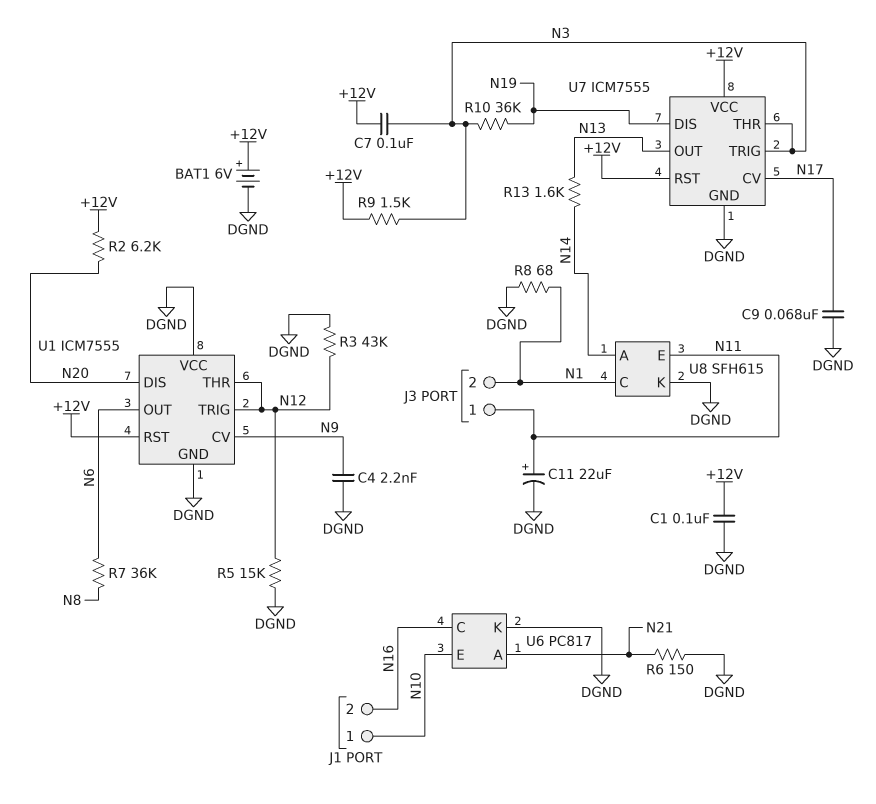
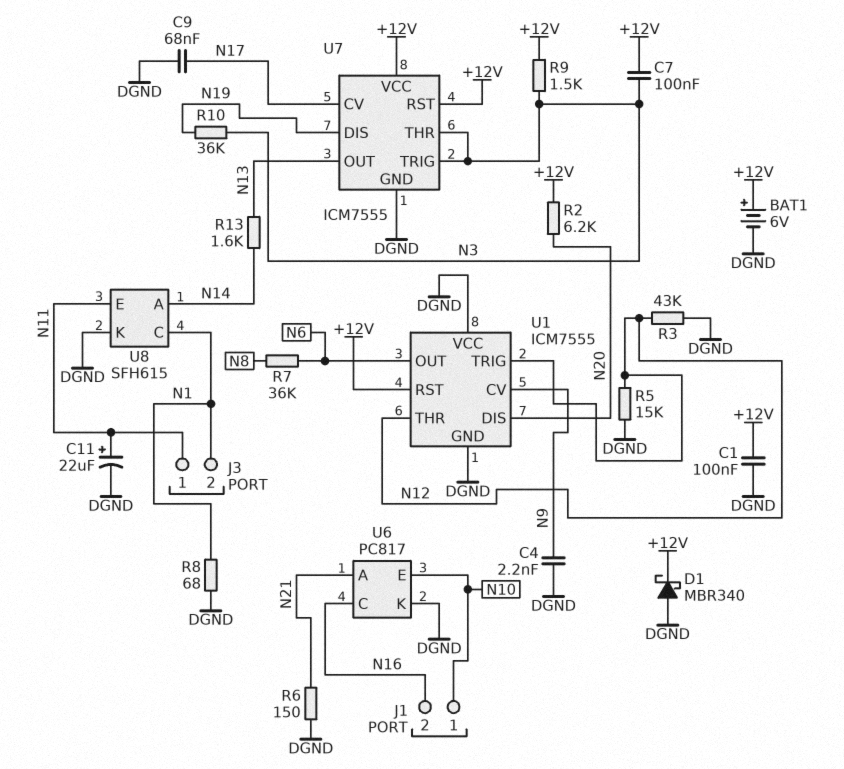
D1: none -> schottky MBR340 (A DGND, K +12V)

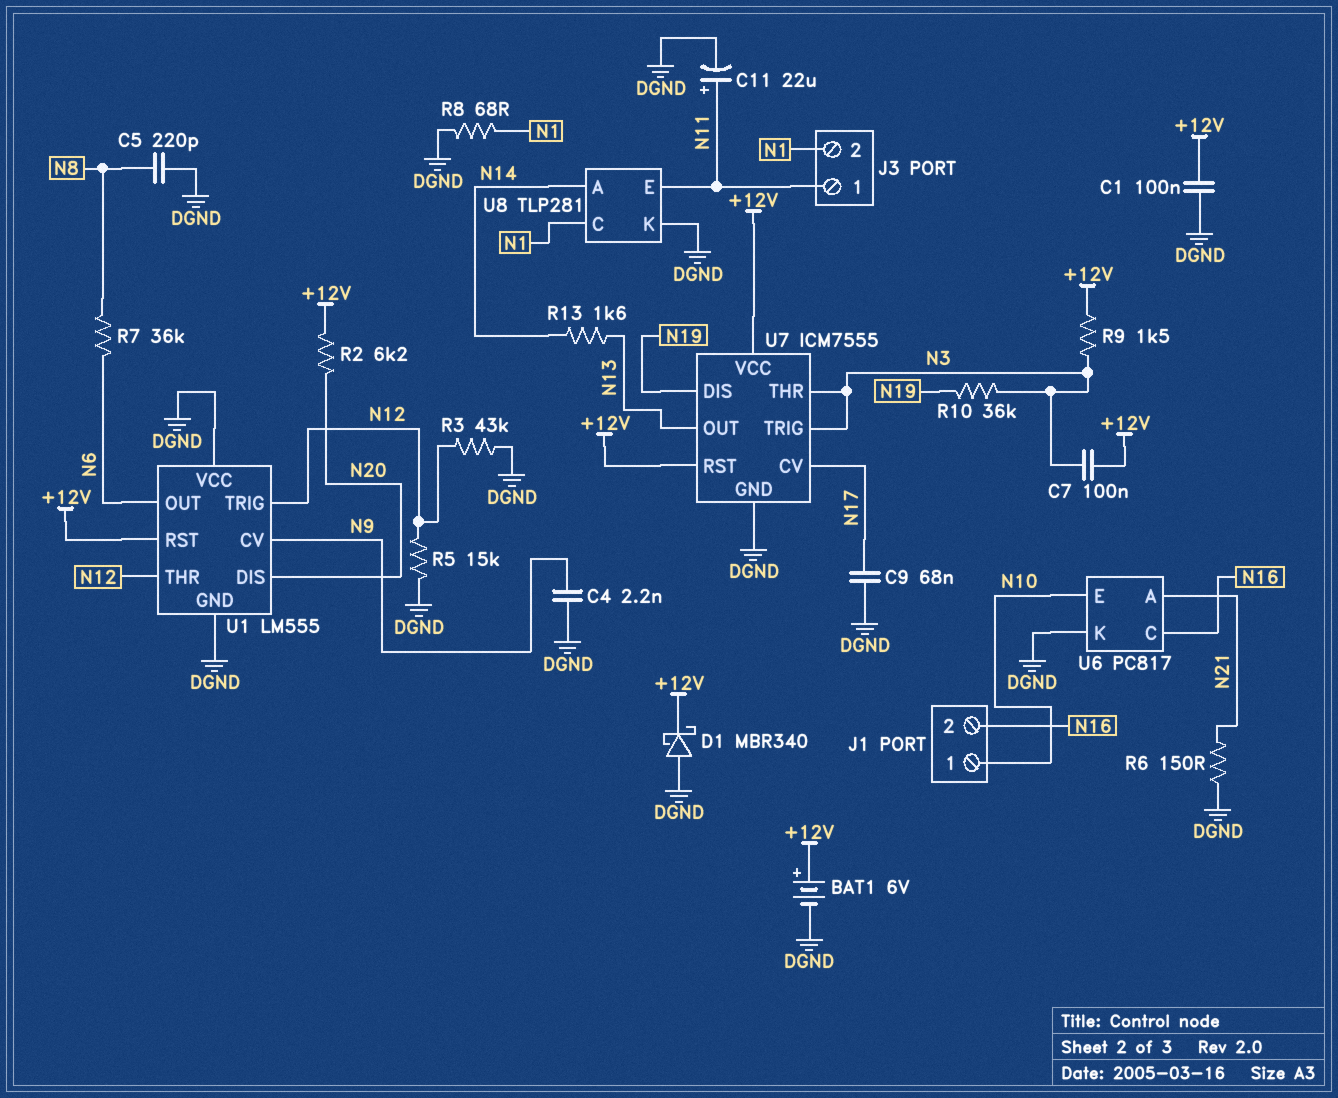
C5: none -> 220pF (DGND, N8)
U1: ICM7555 -> LM555
U8: SFH615 -> TLP281

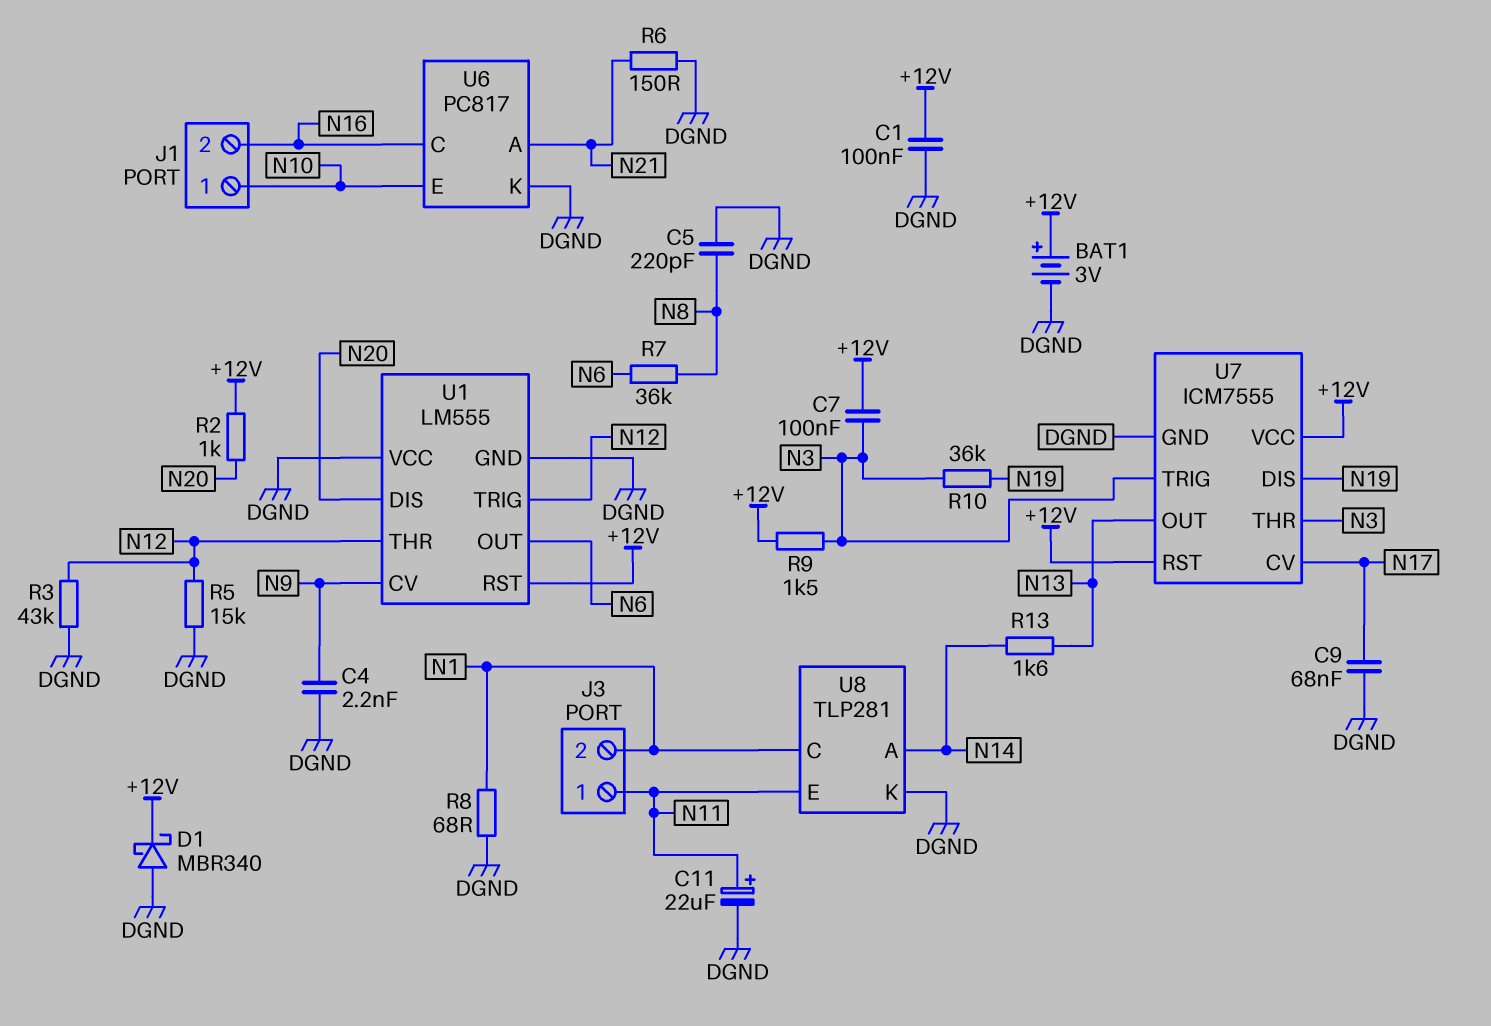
BAT1: 6V (plus +12V, minus DGND) -> 3V (plus +12V, minus DGND)
R2: 6.2k (+12V, N20) -> 1k (+12V, N20)

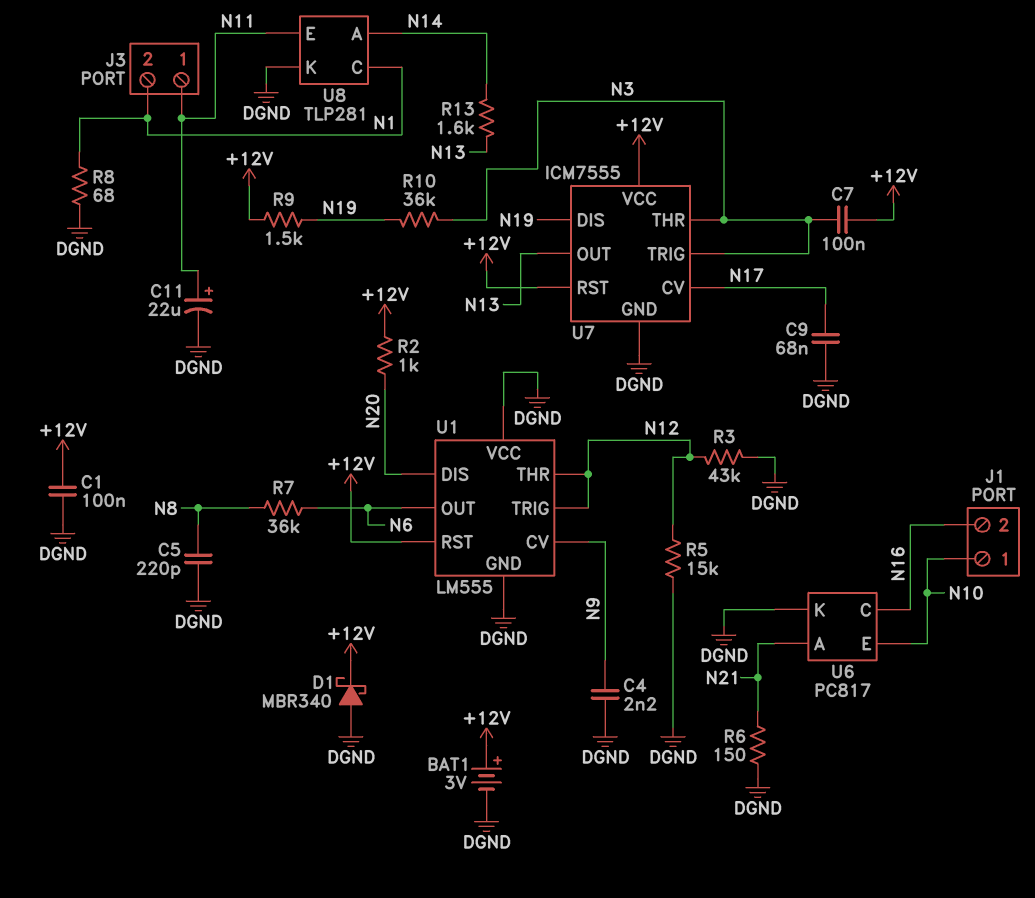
R9: 1.5k (+12V, N3) -> 1.5k (+12V, N19)

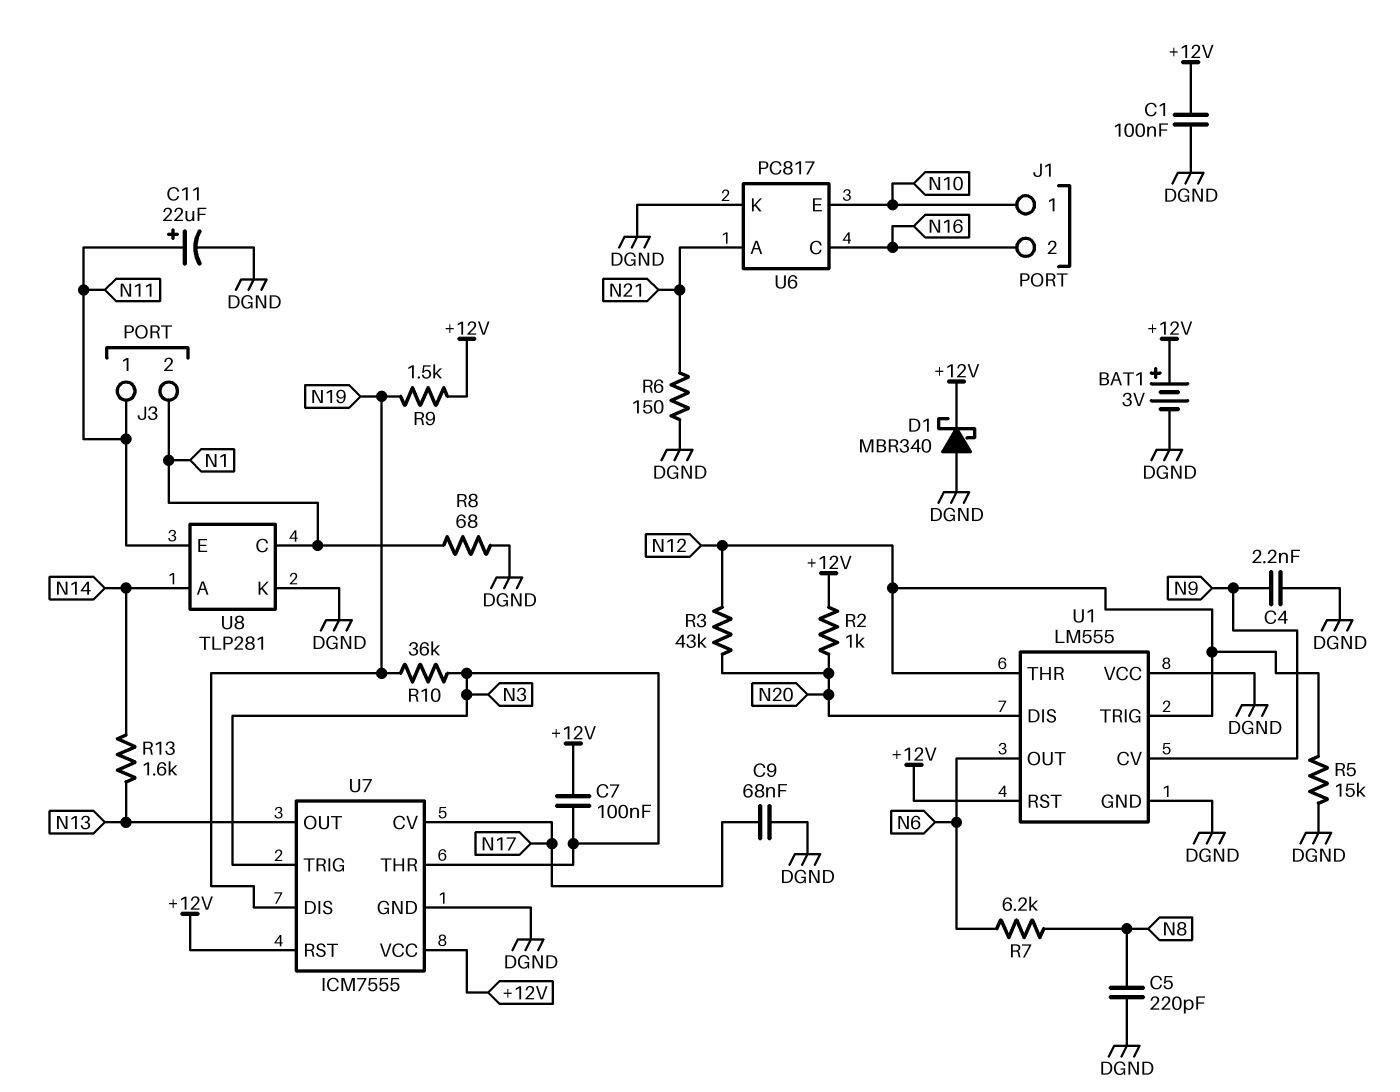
R3: 43k (DGND, N12) -> 43k (N12, N20)
R7: 36k (N6, N8) -> 6.2k (N6, N8)

